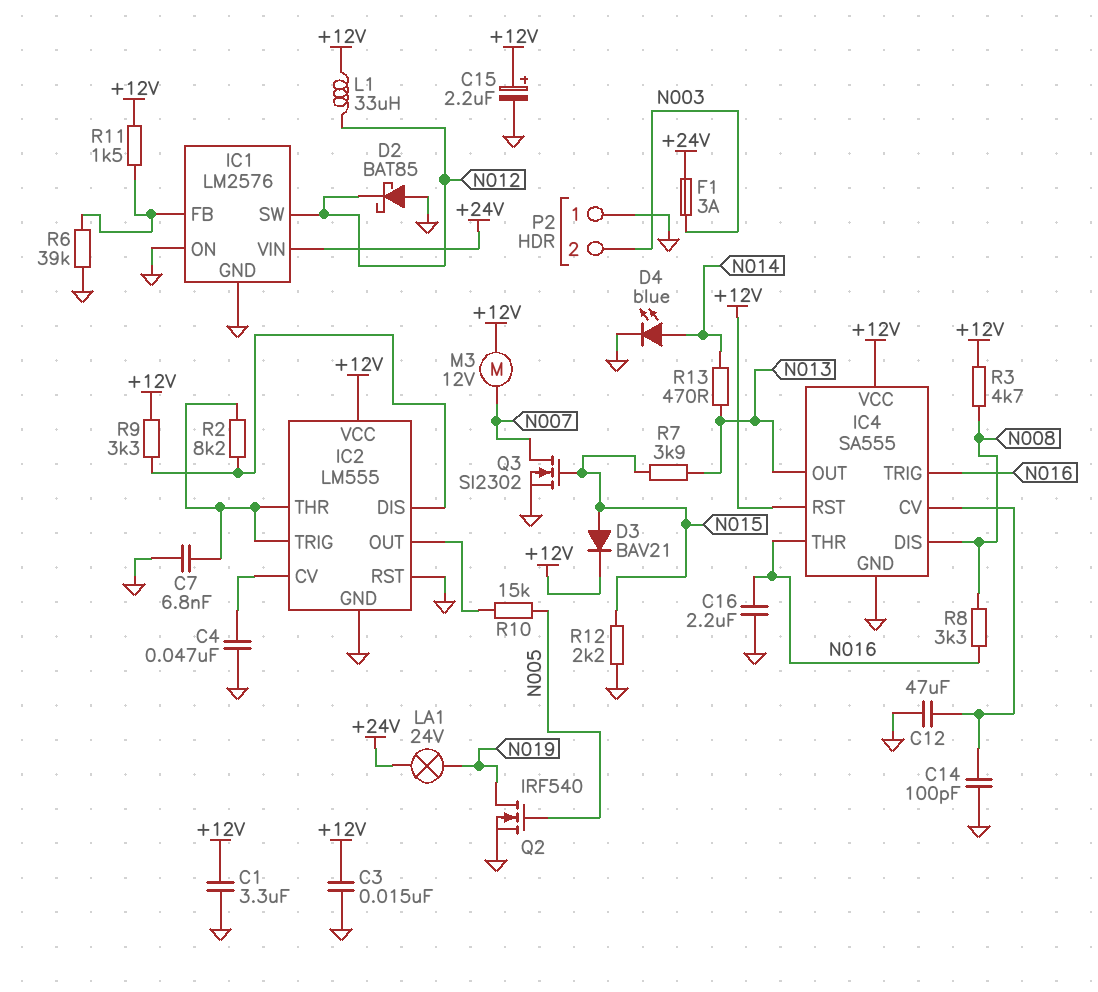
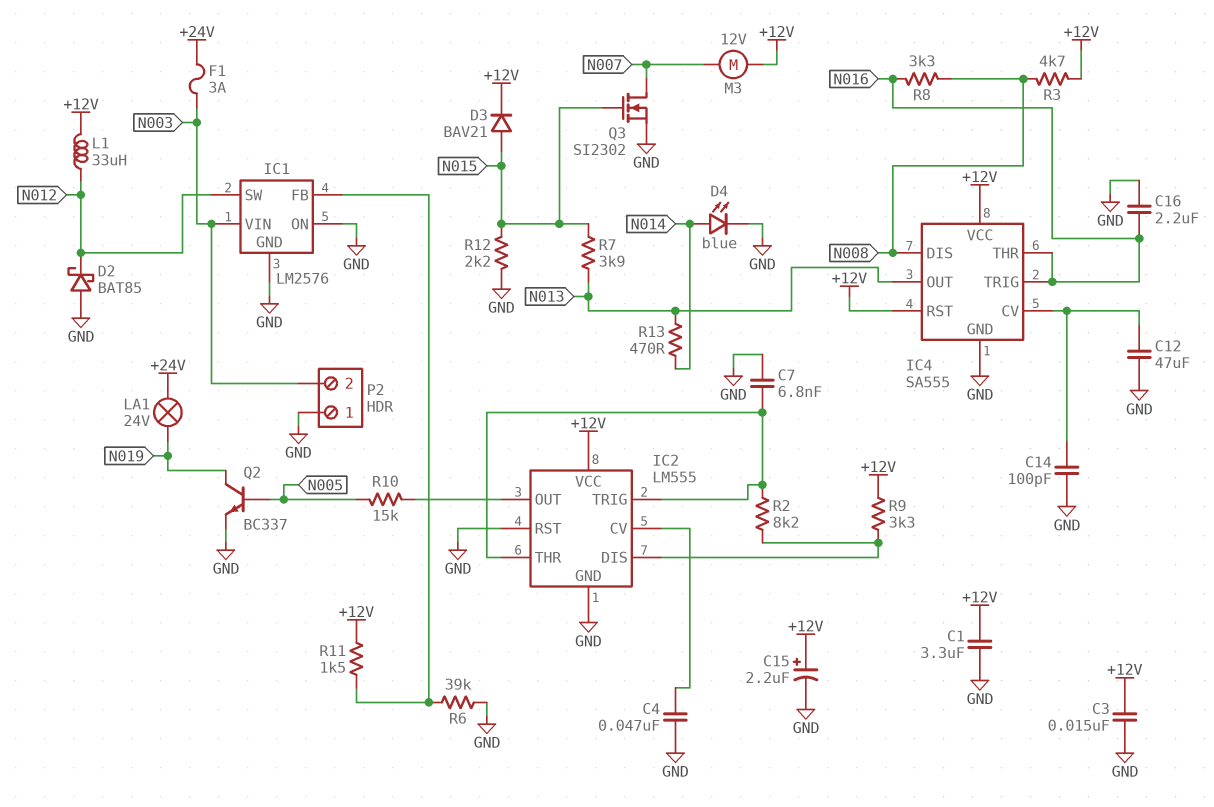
IC1 pin VIN: +24V -> N003
Q2: NMOS IRF540 (G N005, D N019, S GND) -> NPN BC337 (B N005, C N019, E GND)

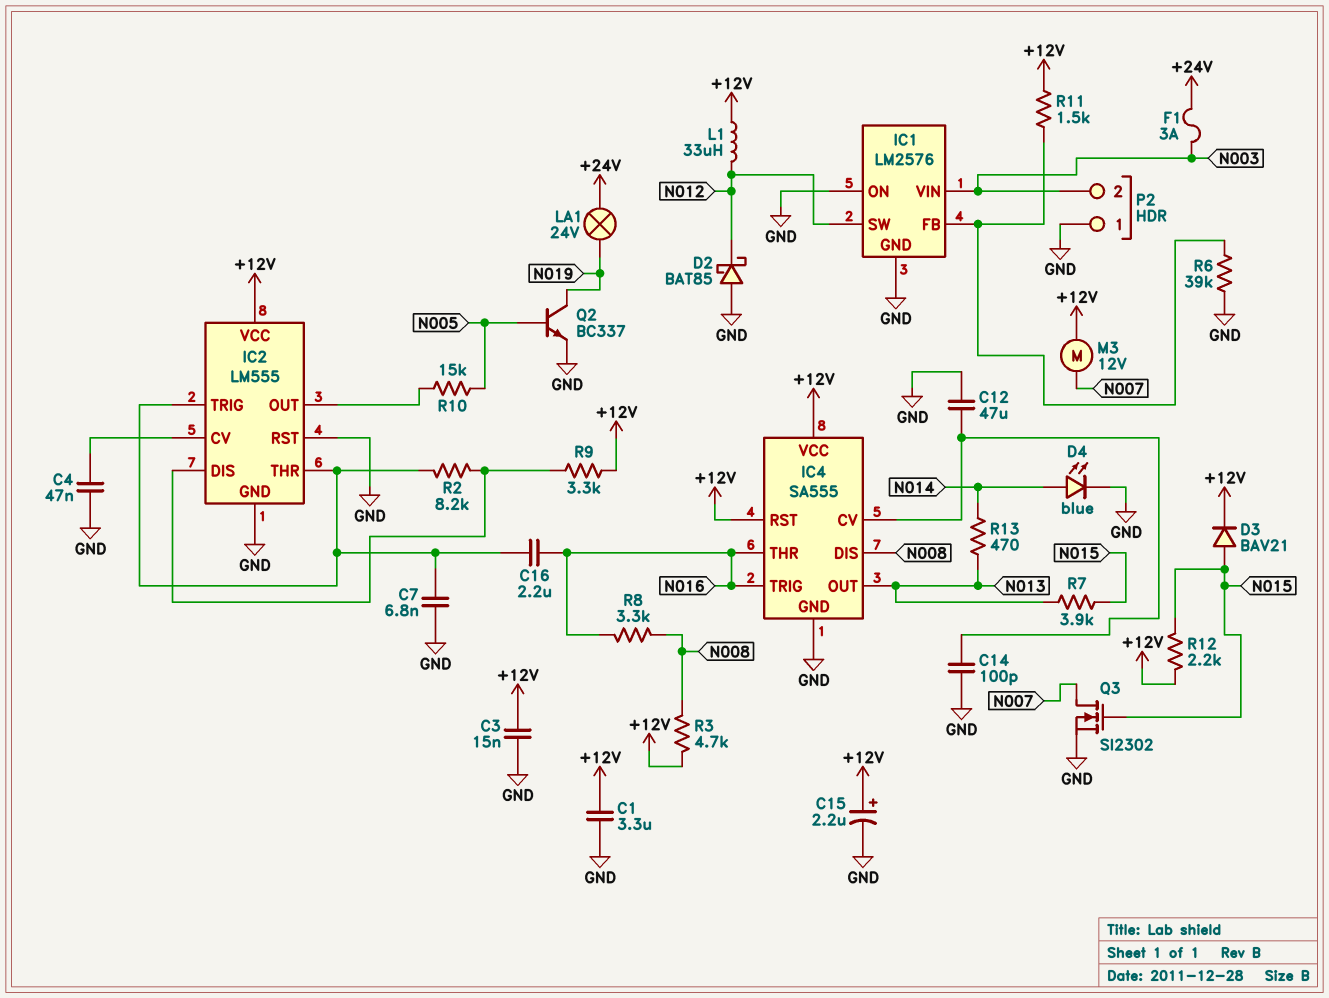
C16: 2.2uF (GND, N016) -> 2.2uF (IC2/THR, N016)
R12: 2.2k (GND, N015) -> 2.2k (+12V, N015)

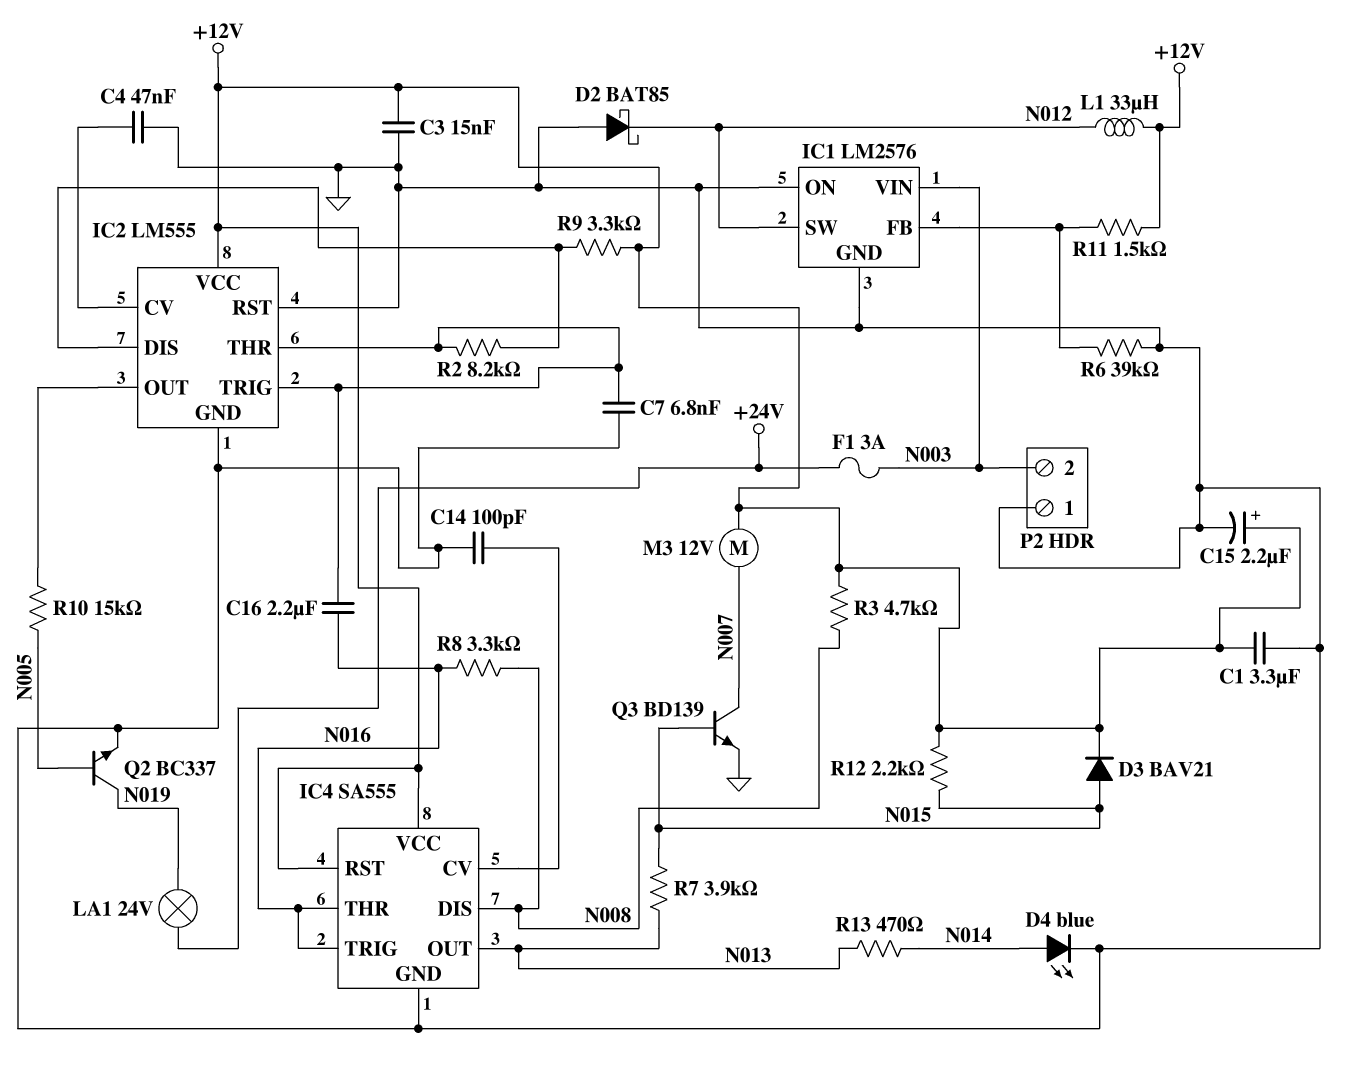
C12: 47uF (GND, IC4/CV) -> none
Q3: NMOS SI2302 (G N015, D N007, S GND) -> NPN BD139 (B N015, C N007, E GND)

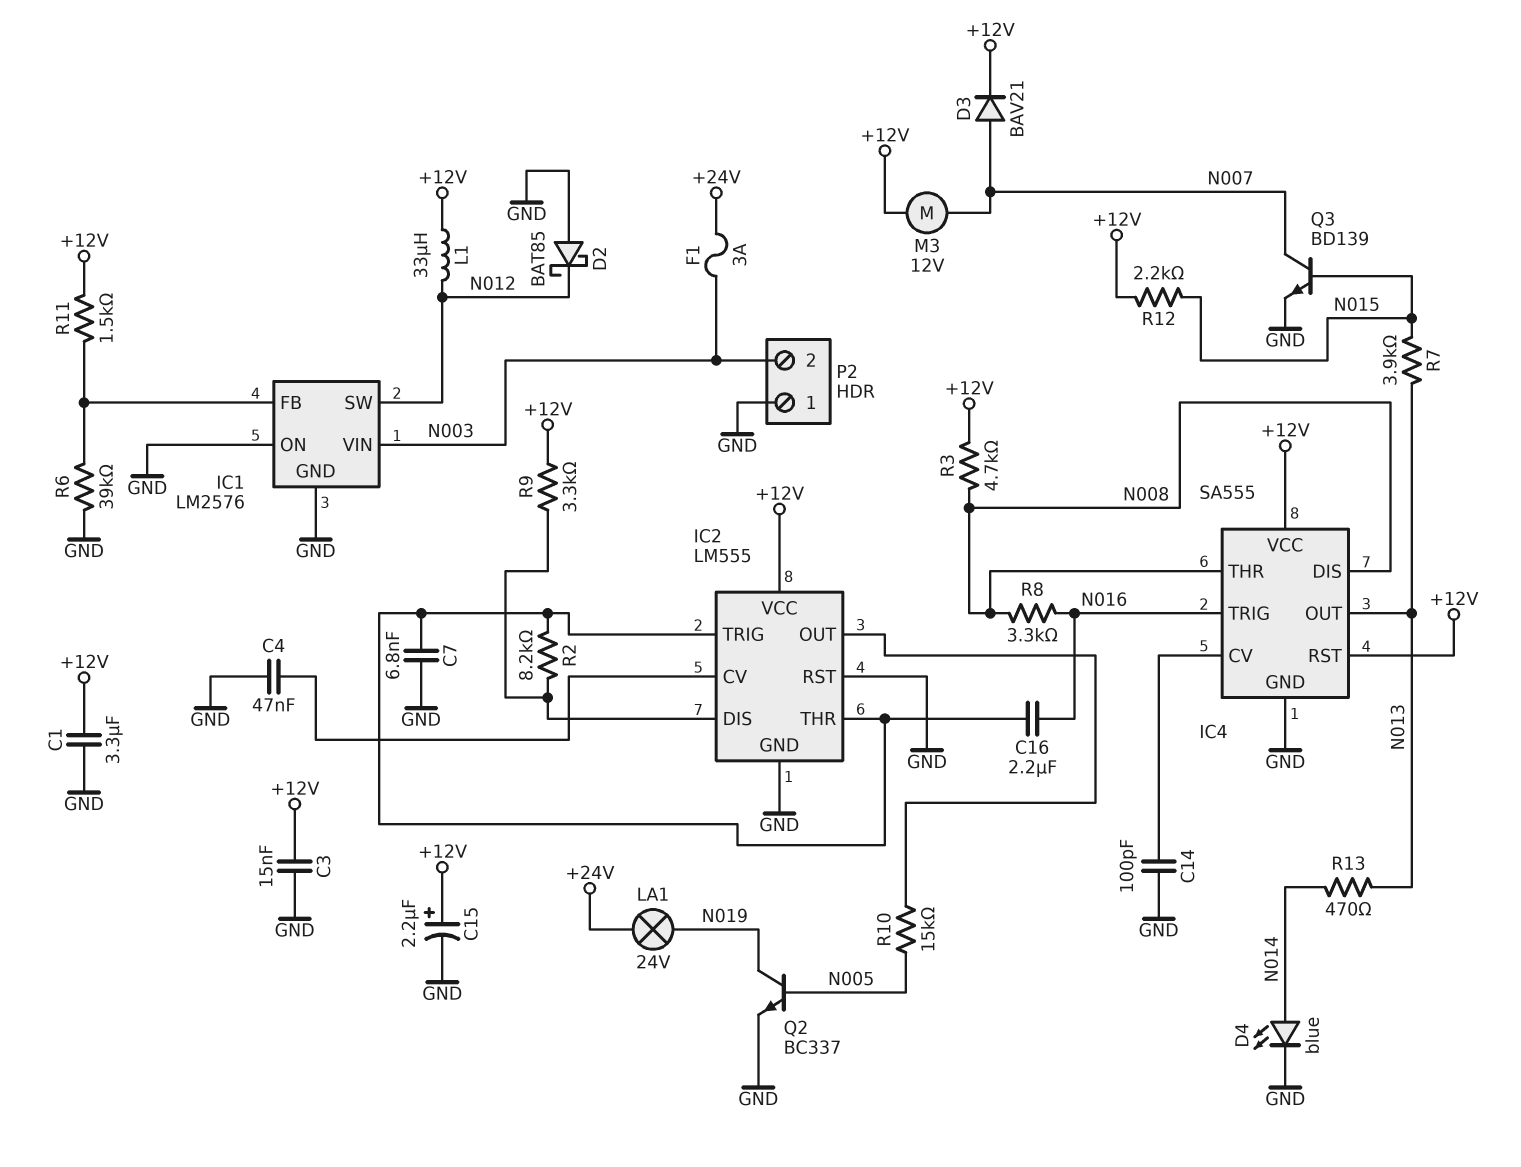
D3: diode BAV21 (A N015, K +12V) -> diode BAV21 (A N007, K +12V)
IC4 pin THR: N016 -> N008

